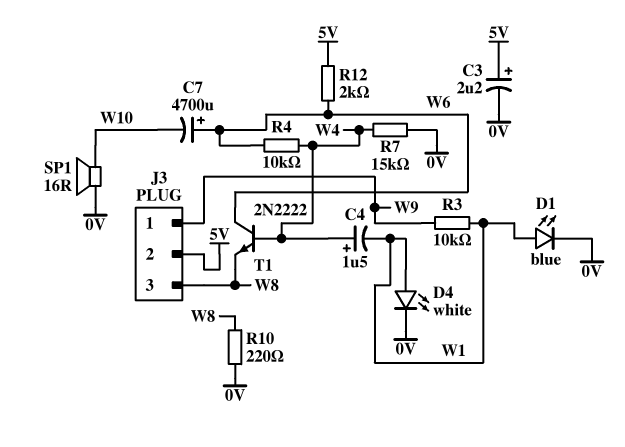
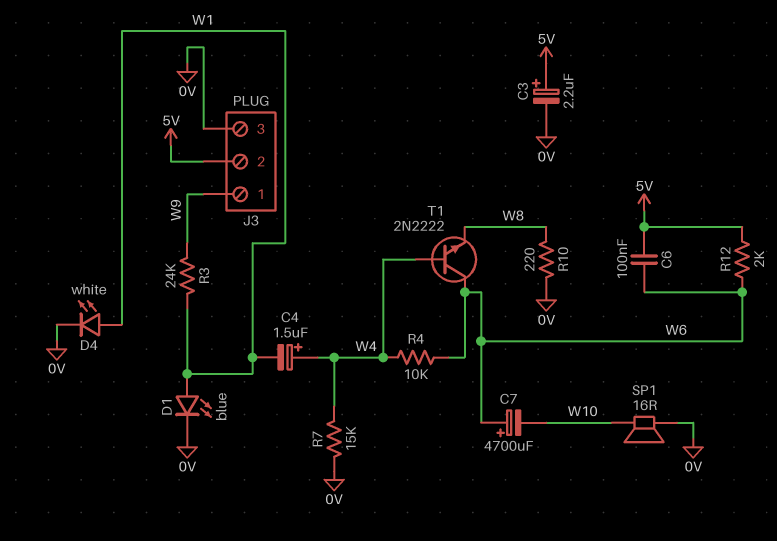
C6: none -> 100nF (5V, W6)
J3 pin 3: W8 -> 0V
R3: 10k (W1, W9) -> 24k (W1, W9)

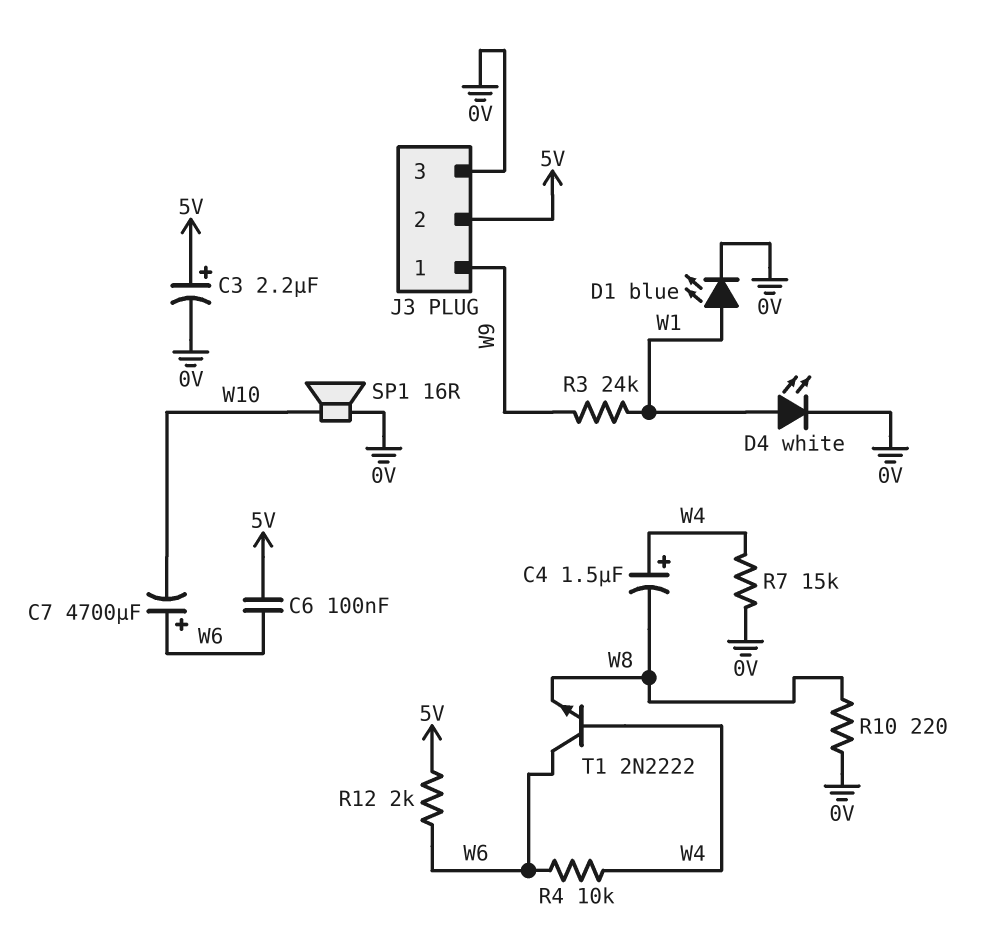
C4: 1.5uF (plus W4, minus W1) -> 1.5uF (plus W4, minus W8)

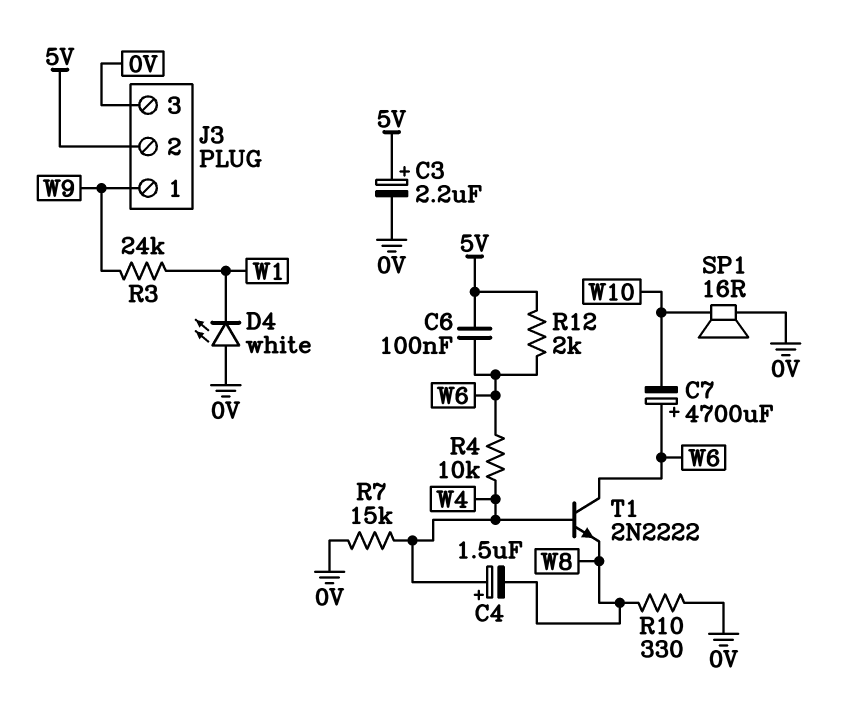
D1: LED blue (A W1, K 0V) -> none
D4: LED white (A W1, K 0V) -> LED white (A 0V, K W1)
R10: 220 (0V, W8) -> 330 (0V, W8)

